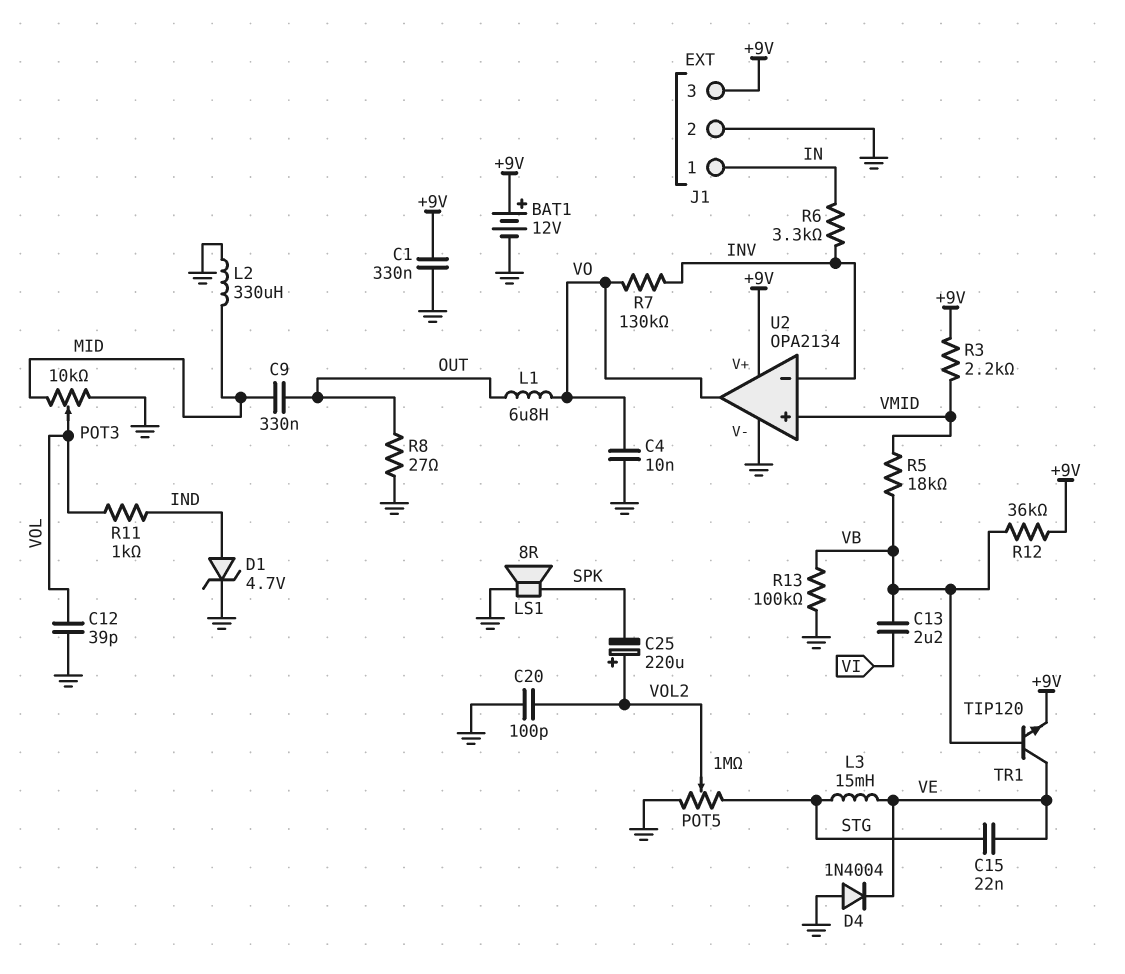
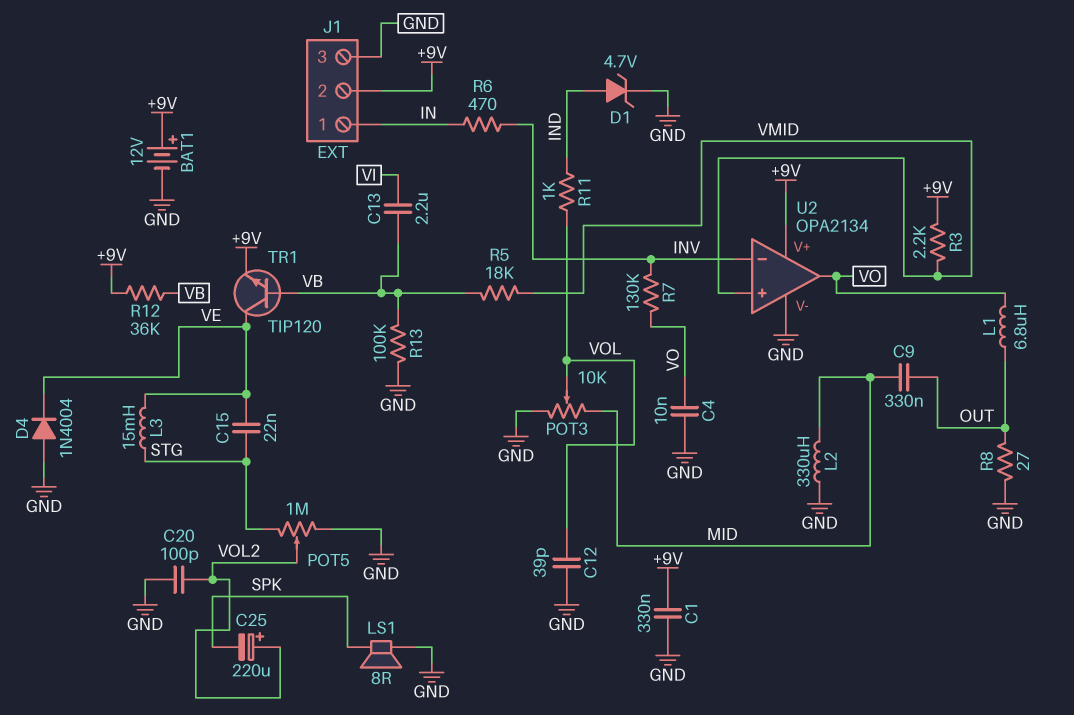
J1 pin 2: GND -> +9V
J1 pin 3: +9V -> GND
R6: 3.3k (IN, INV) -> 470 (IN, INV)

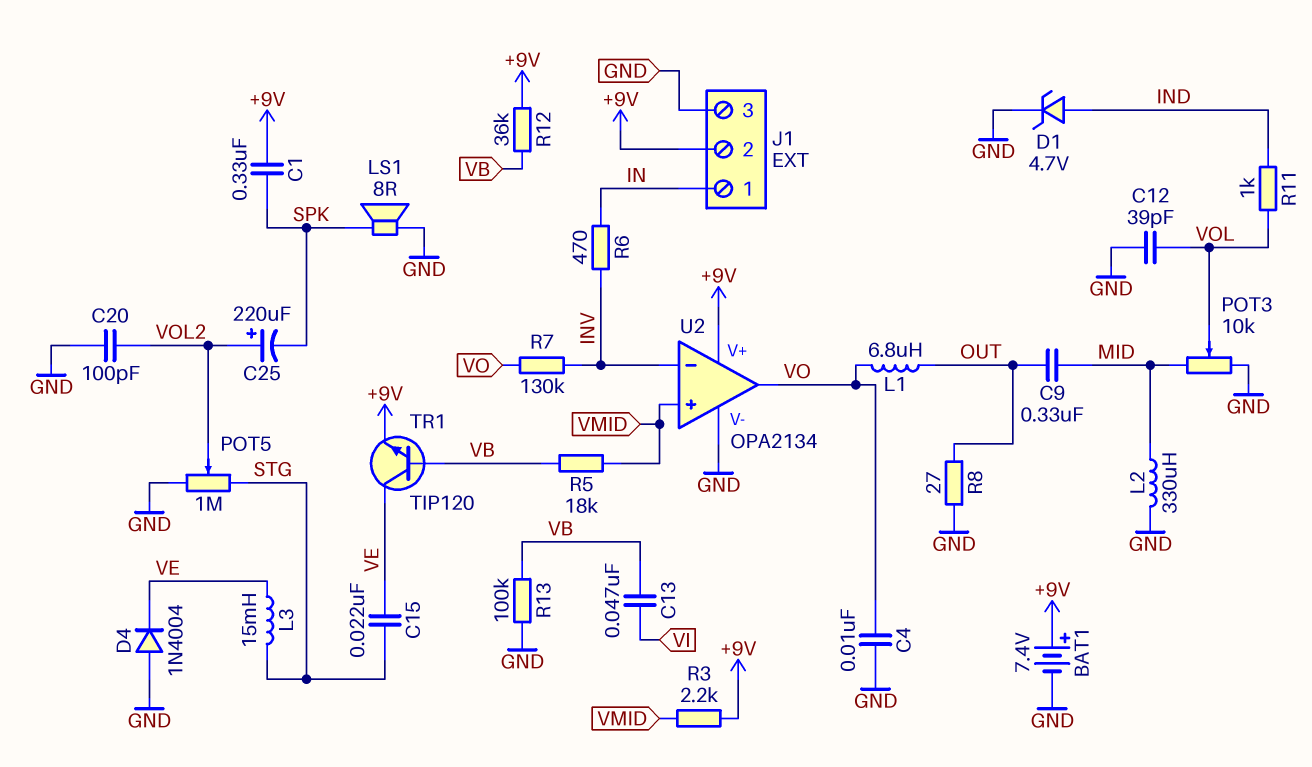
BAT1: 12V (plus +9V, minus GND) -> 7.4V (plus +9V, minus GND)
C1: 330nF (+9V, GND) -> 330nF (+9V, SPK)
C13: 2.2uF (VB, VI) -> 47nF (VB, VI)

